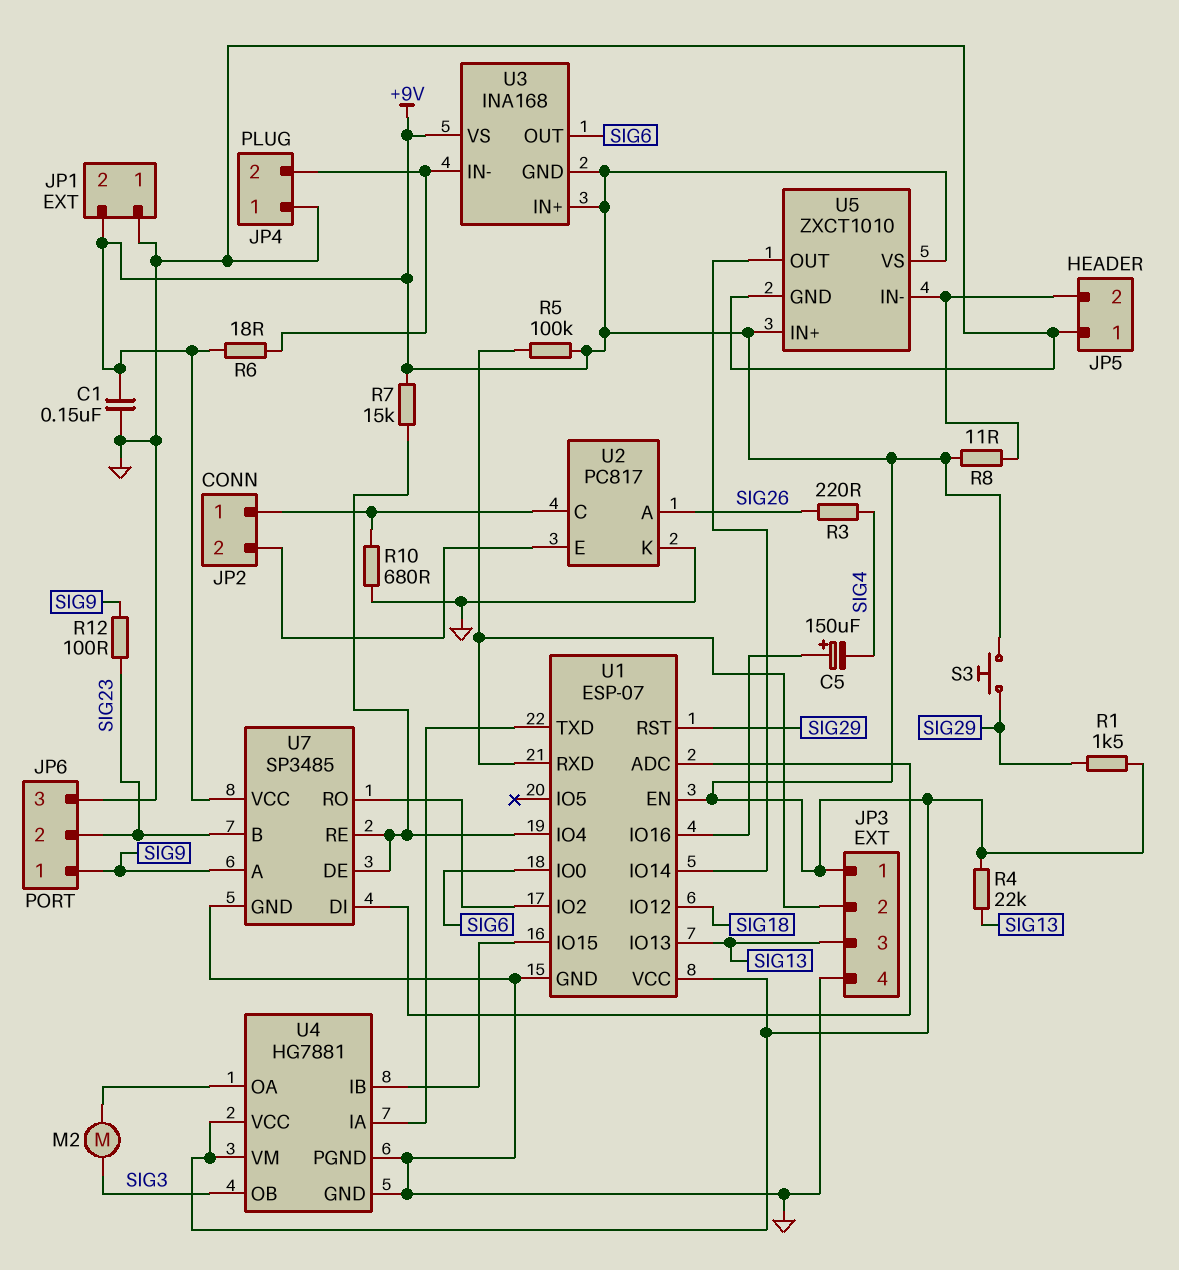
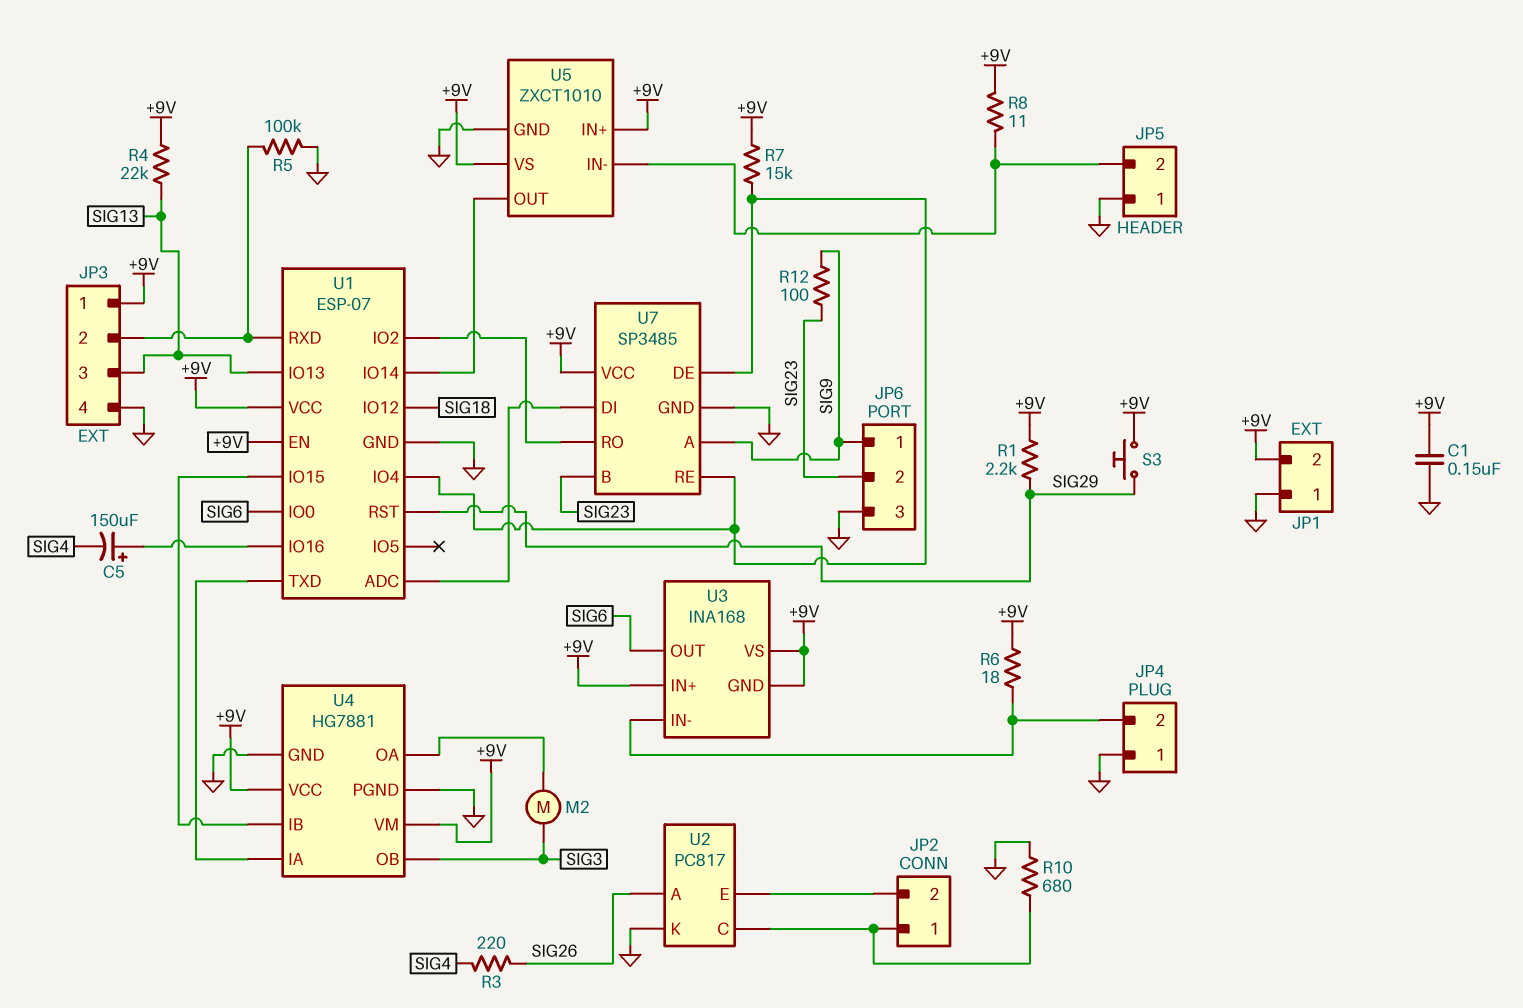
R1: 1.5k (+9V, SIG29) -> 2.2k (+9V, SIG29)
R5: 100k (+9V, JP3/2) -> 100k (GND, JP3/2)

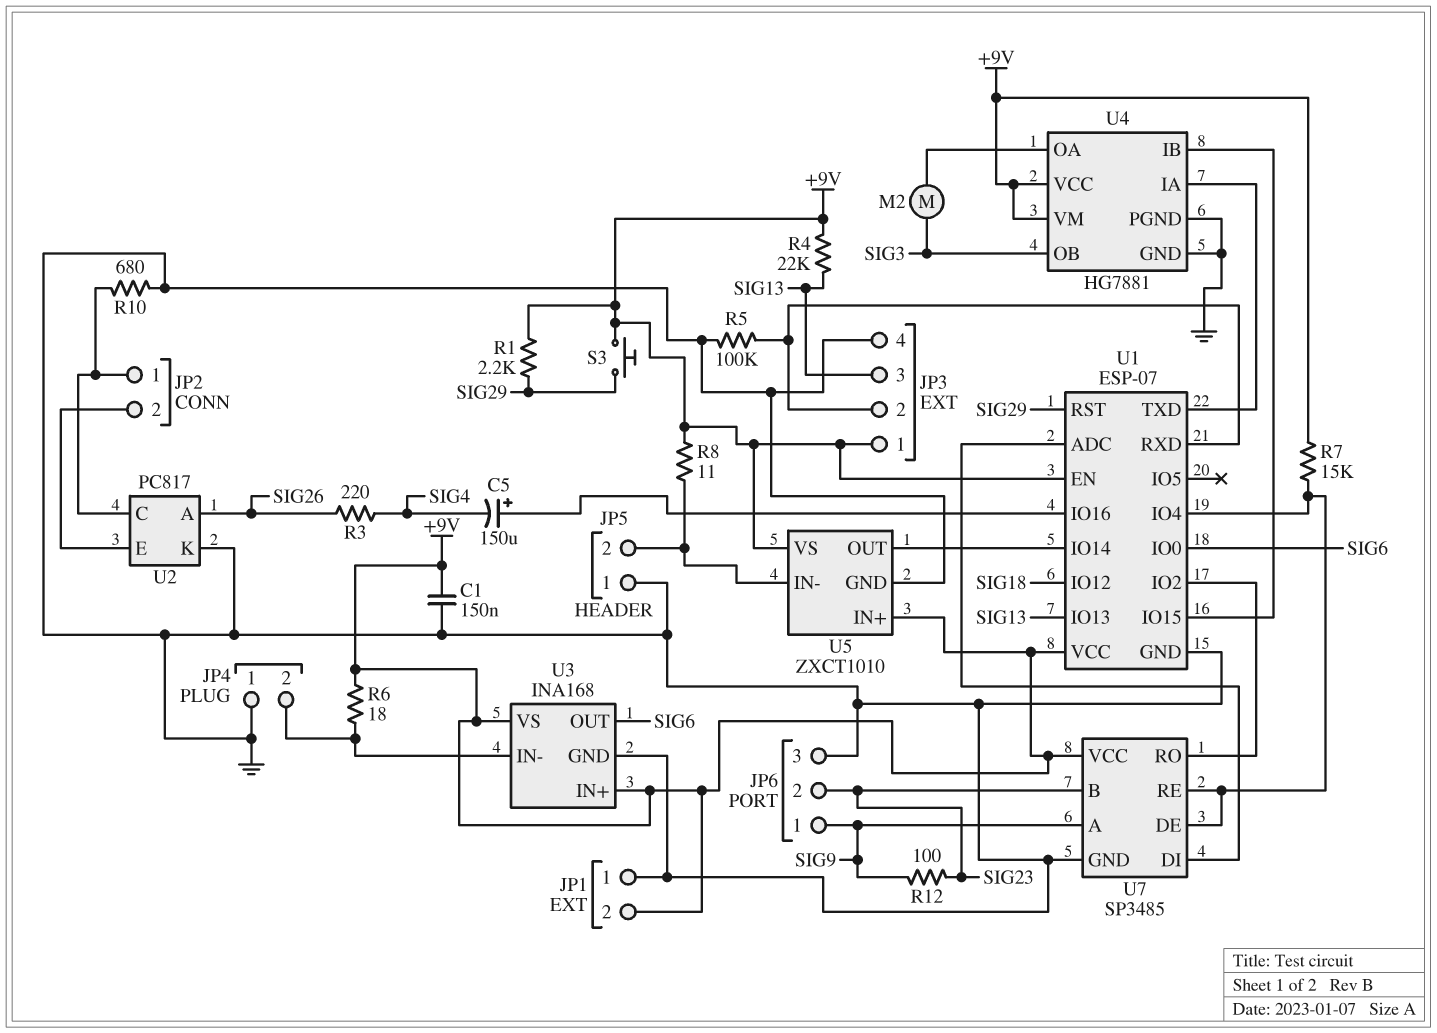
U3 pin GND: +9V -> GND

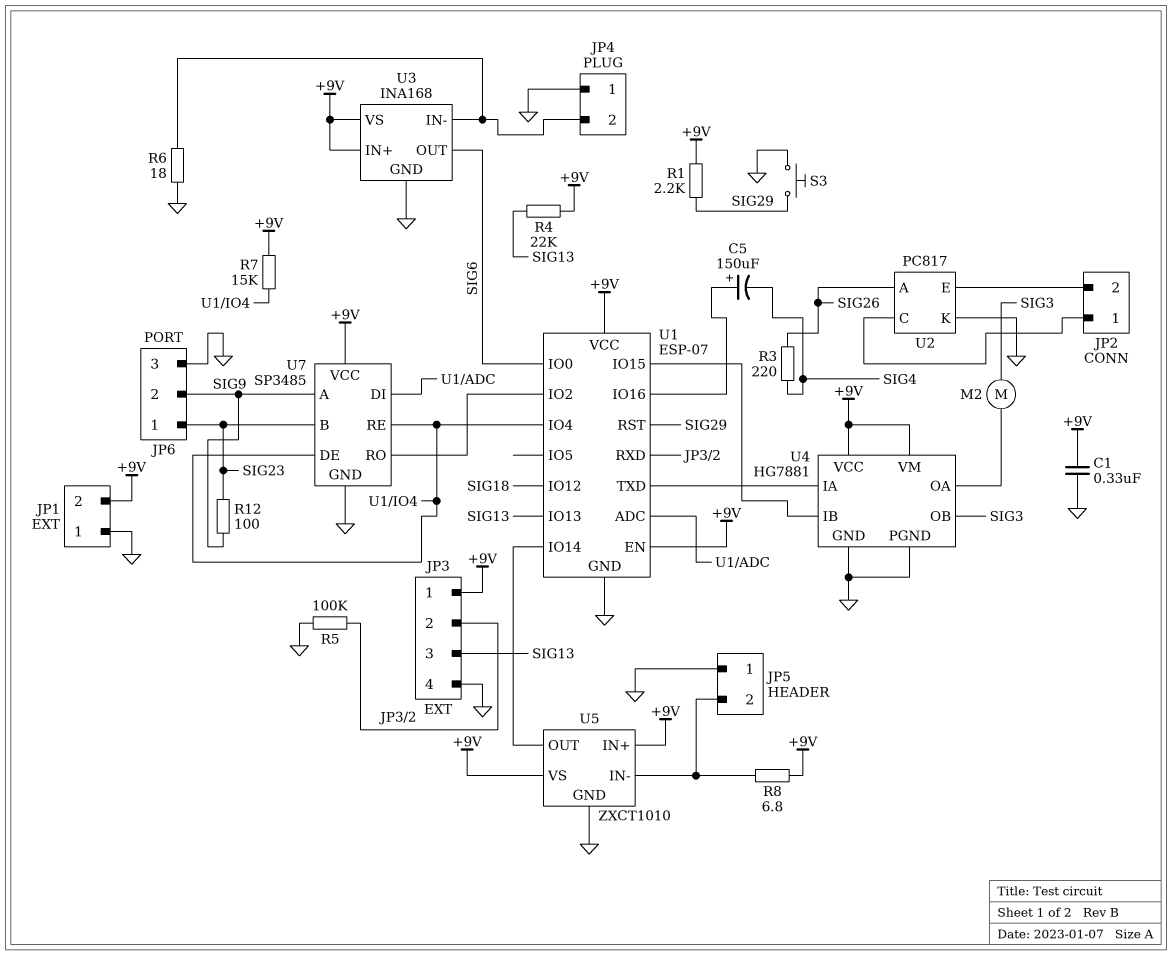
C1: 150nF (+9V, GND) -> 330nF (+9V, GND)
JP6 pin 1: SIG9 -> SIG23
JP6 pin 2: SIG23 -> SIG9
R6: 18 (+9V, JP4/2) -> 18 (GND, JP4/2)
R8: 11 (+9V, JP5/2) -> 6.8 (+9V, JP5/2)
R10: 680 (GND, JP2/1) -> none
S3: button (+9V, SIG29) -> button (GND, SIG29)

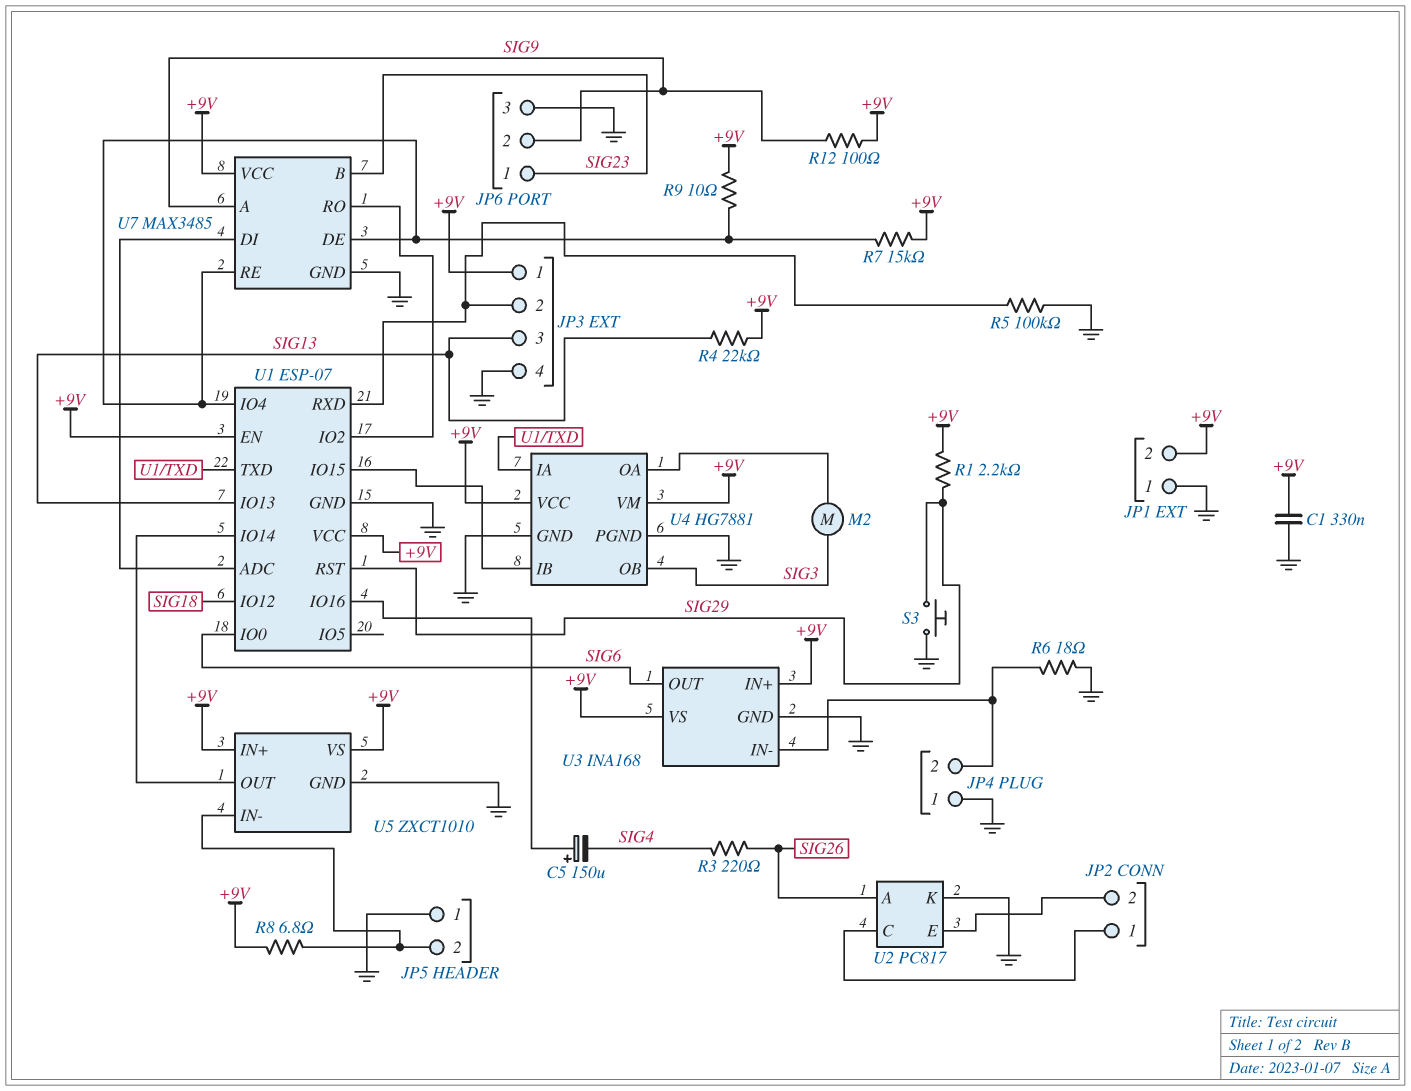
R9: none -> 10 (+9V, U1/IO4)
R12: 100 (SIG9, SIG23) -> 100 (+9V, SIG9)
U7: SP3485 -> MAX3485

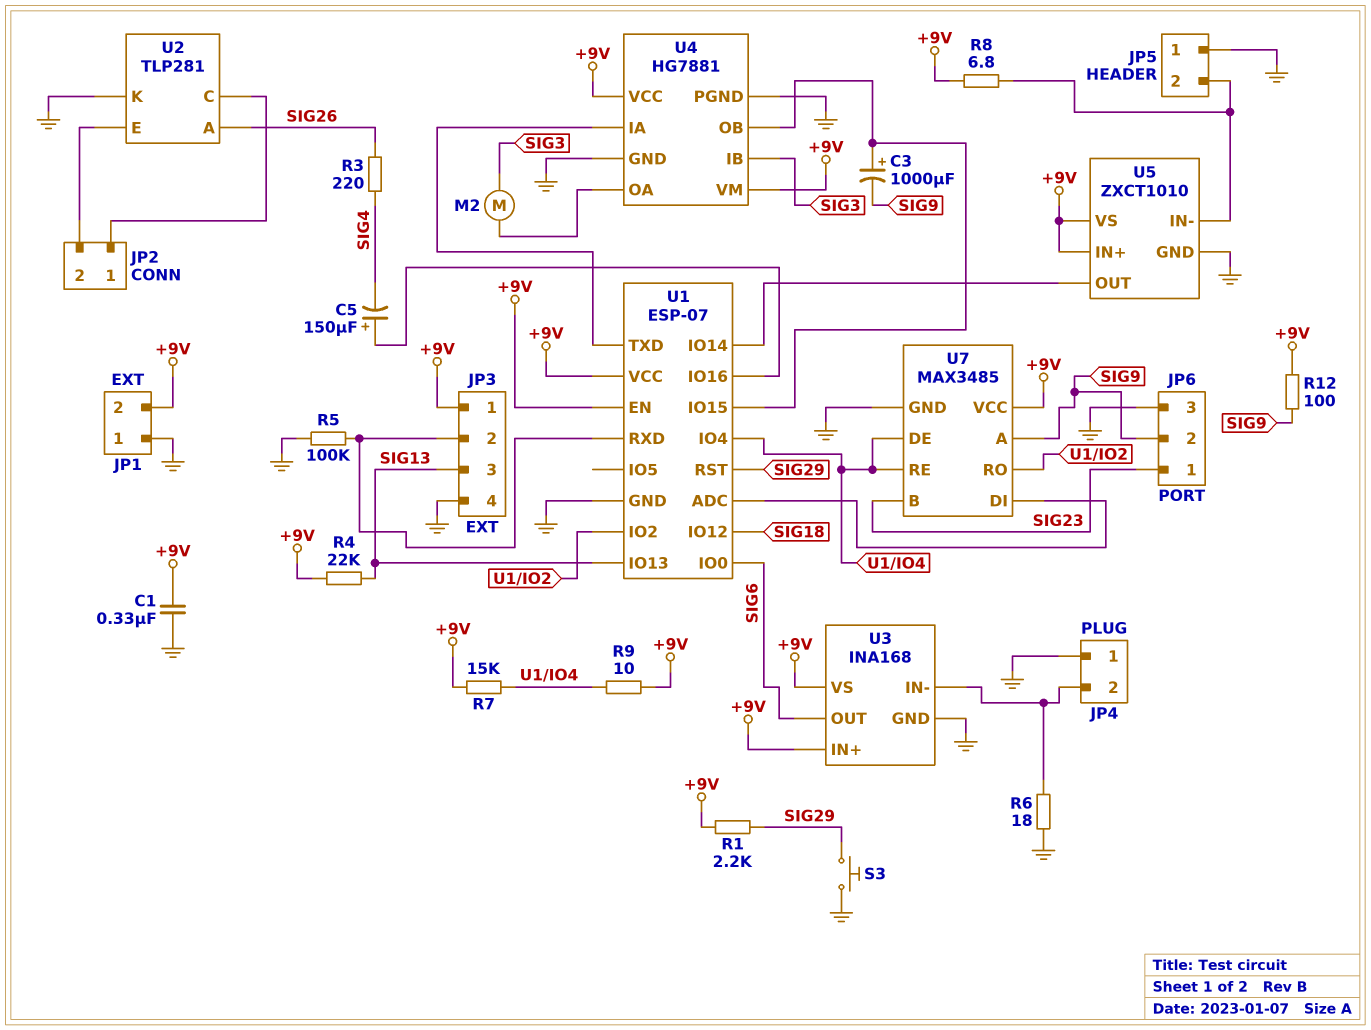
C3: none -> 1000uF (plus U1/IO15, minus SIG9)
U2: PC817 -> TLP281
U4 pin IB: U1/IO15 -> SIG3
U4 pin OB: SIG3 -> U1/IO15

